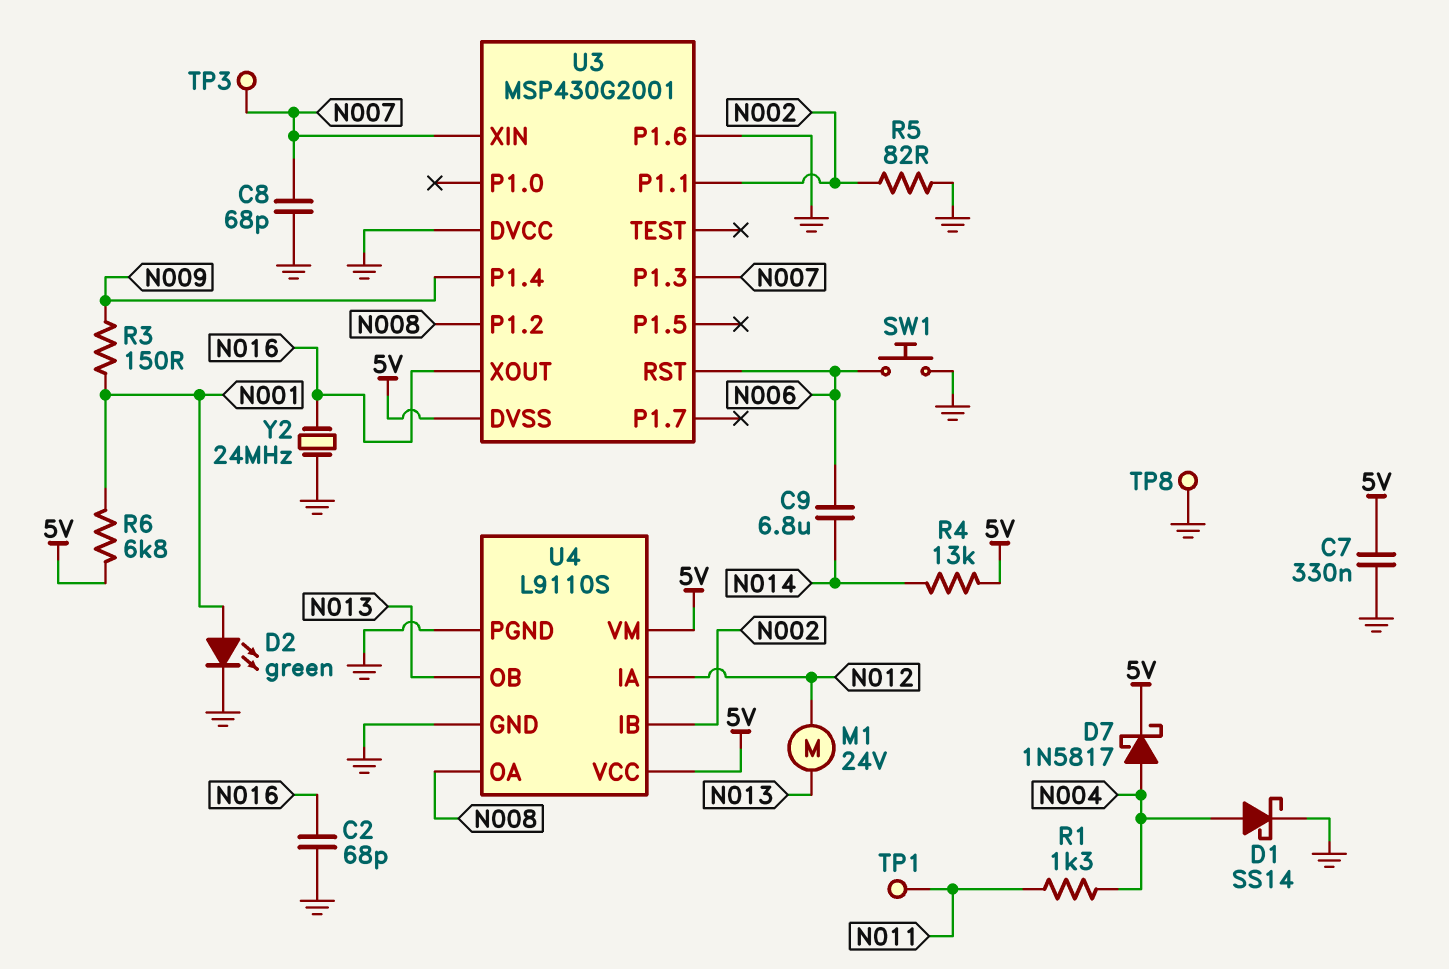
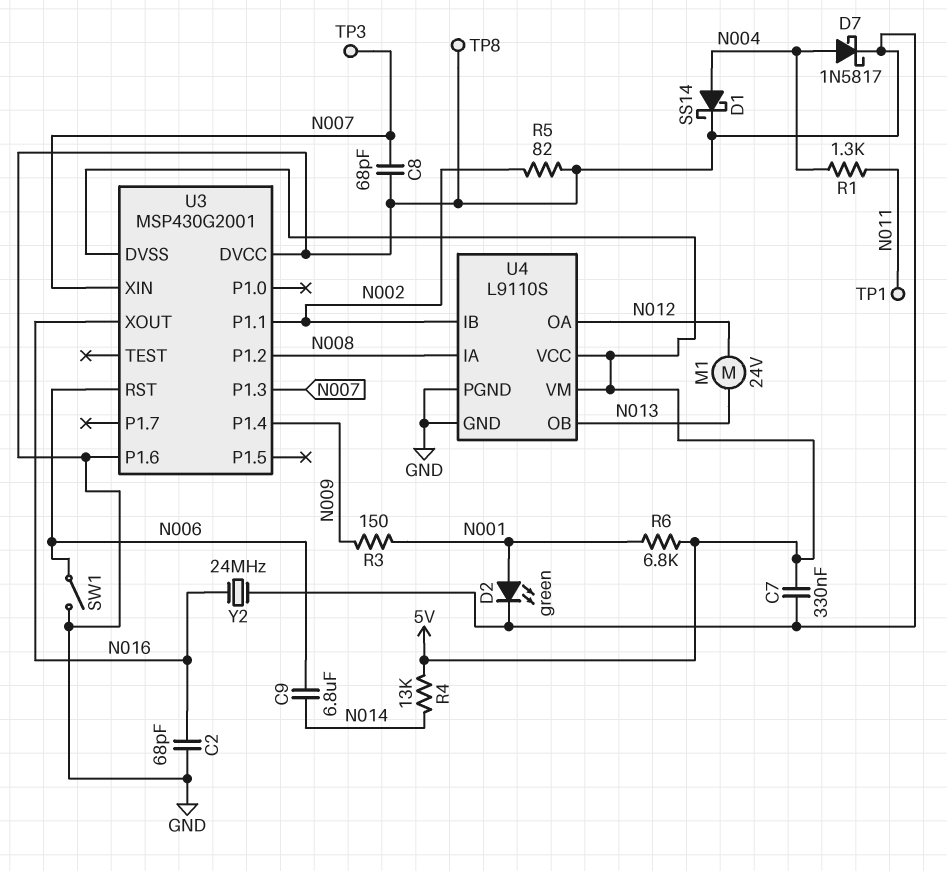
D7: schottky 1N5817 (A N004, K 5V) -> schottky 1N5817 (A N004, K GND)
SW1: button (GND, N006) -> switch (GND, N006)
U4 pin IA: N012 -> N008
U4 pin OA: N008 -> N012

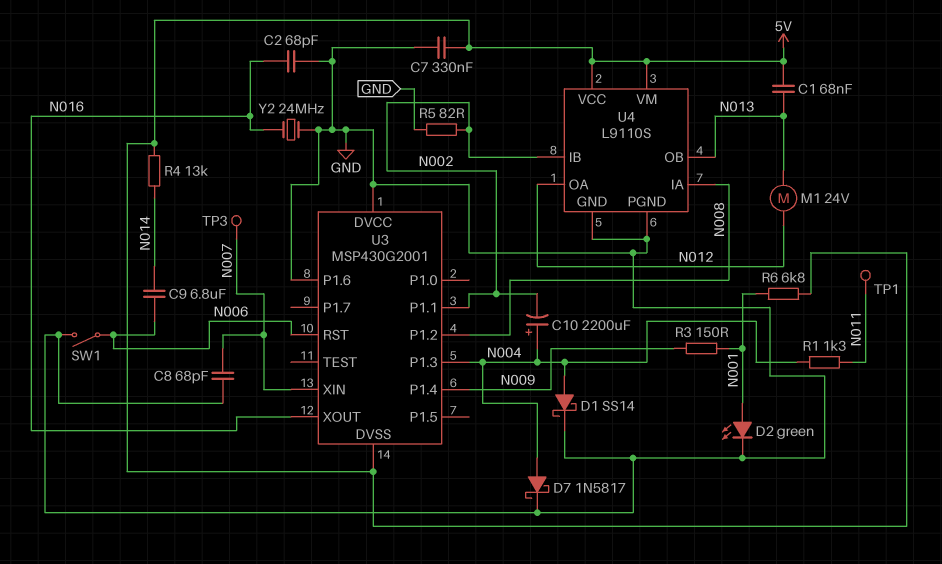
C1: none -> 68nF (5V, N013)
C10: none -> 2200uF (plus N004, minus N002)
TP8: test point (GND) -> none
U3 pin P1.3: N007 -> N004

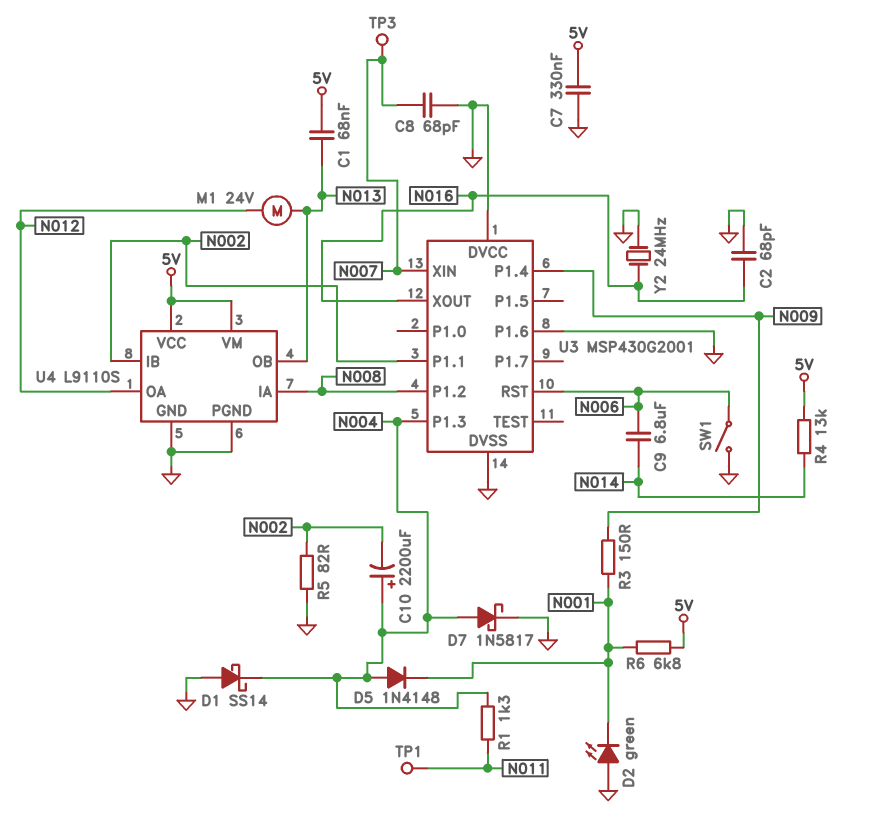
D1: schottky SS14 (A N004, K GND) -> schottky SS14 (A GND, K N004)
D2: LED green (A N001, K GND) -> LED green (A GND, K N001)
D5: none -> diode 1N4148 (A N004, K N001)
U3 pin DVSS: 5V -> GND

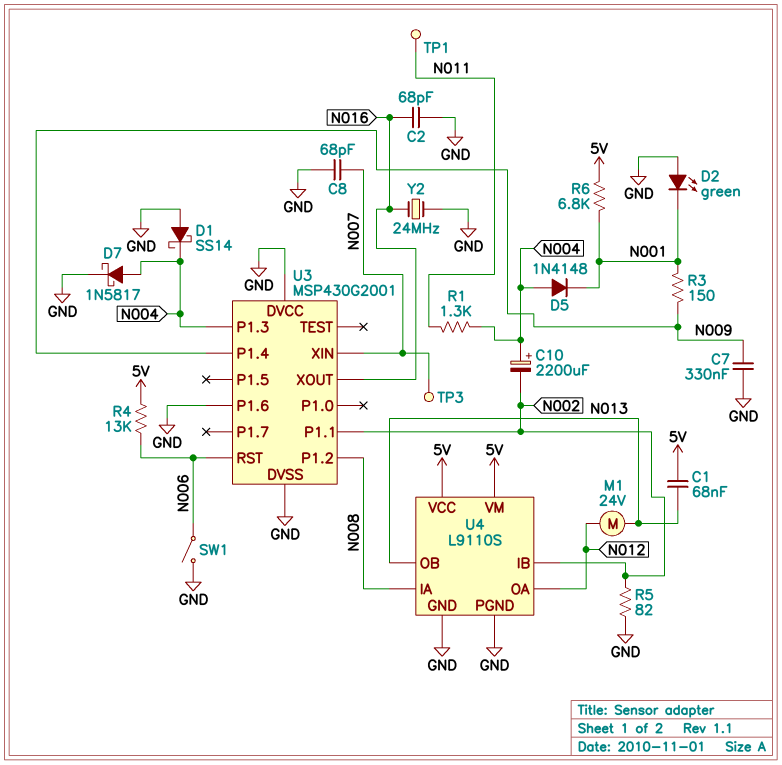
C7: 330nF (5V, GND) -> 330nF (GND, N009)
C9: 6.8uF (N006, N014) -> none
R4: 13k (5V, N014) -> 13k (5V, N006)

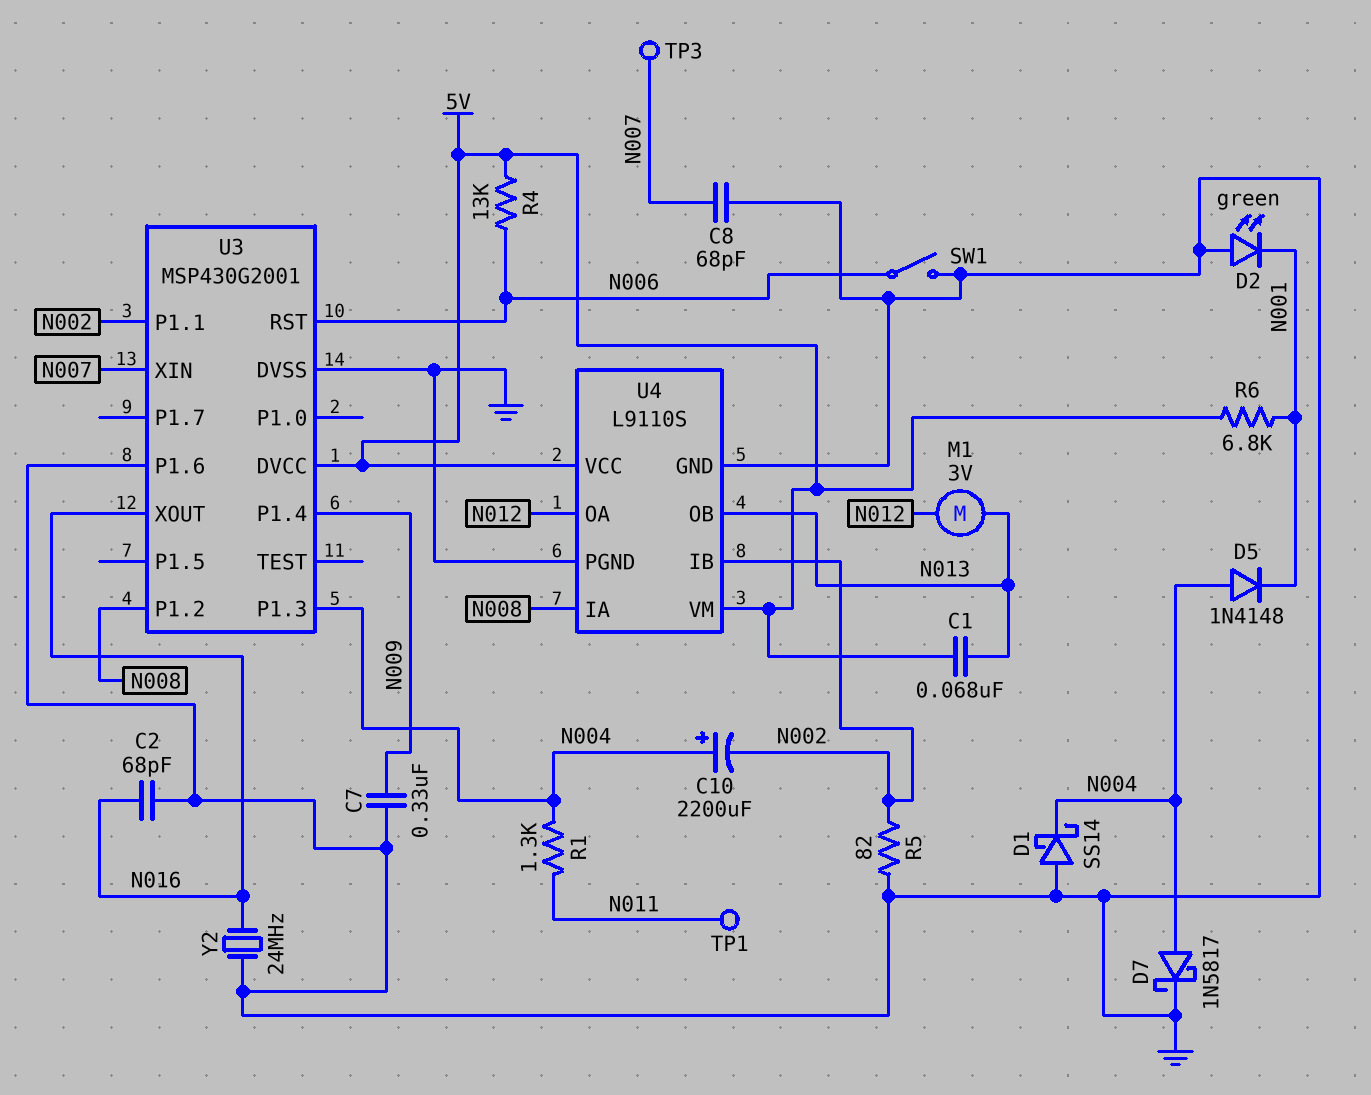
M1: motor 24V (N012, N013) -> motor 3V (N012, N013)
R3: 150 (N001, N009) -> none
U3 pin DVCC: GND -> 5V

